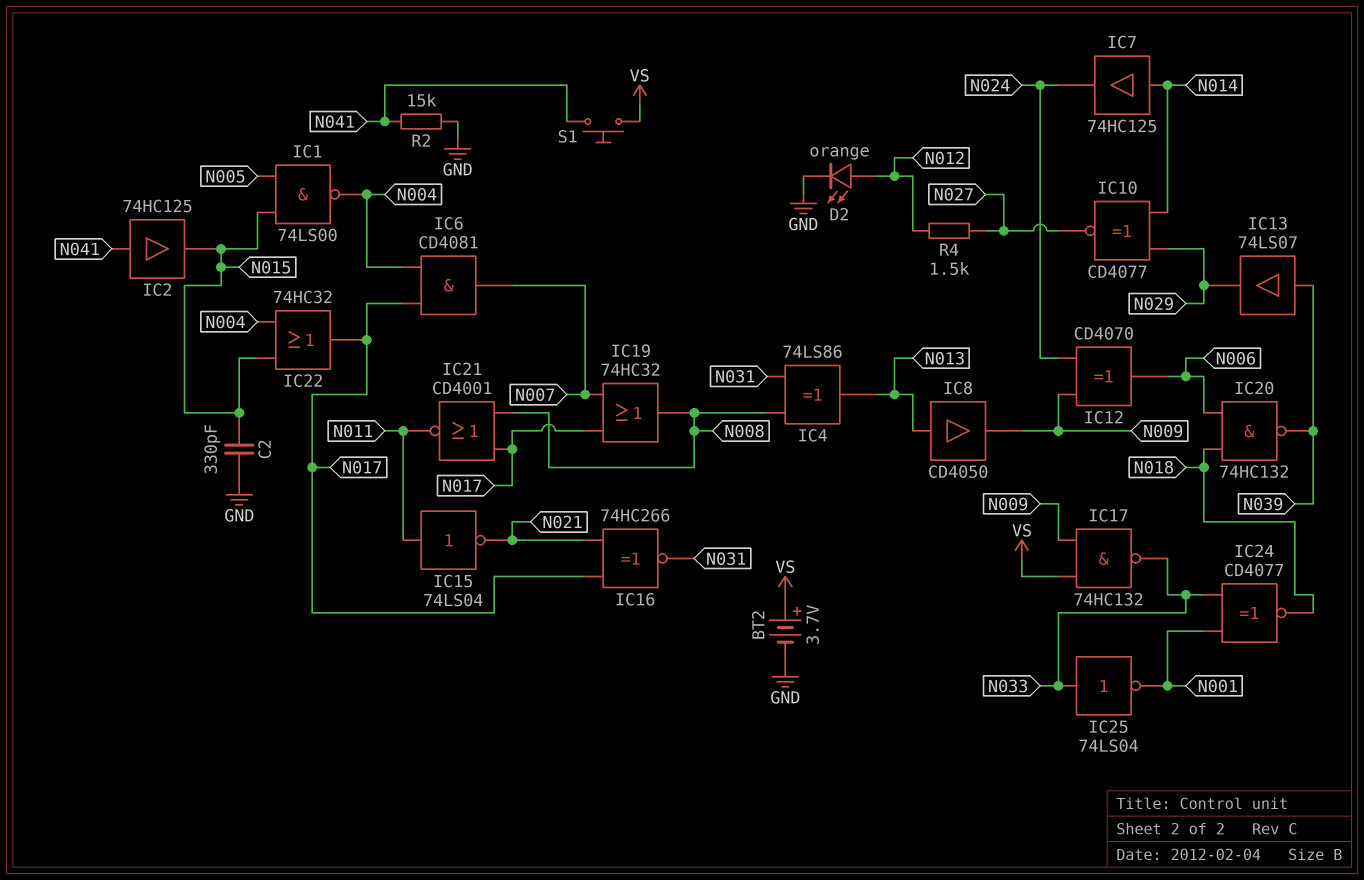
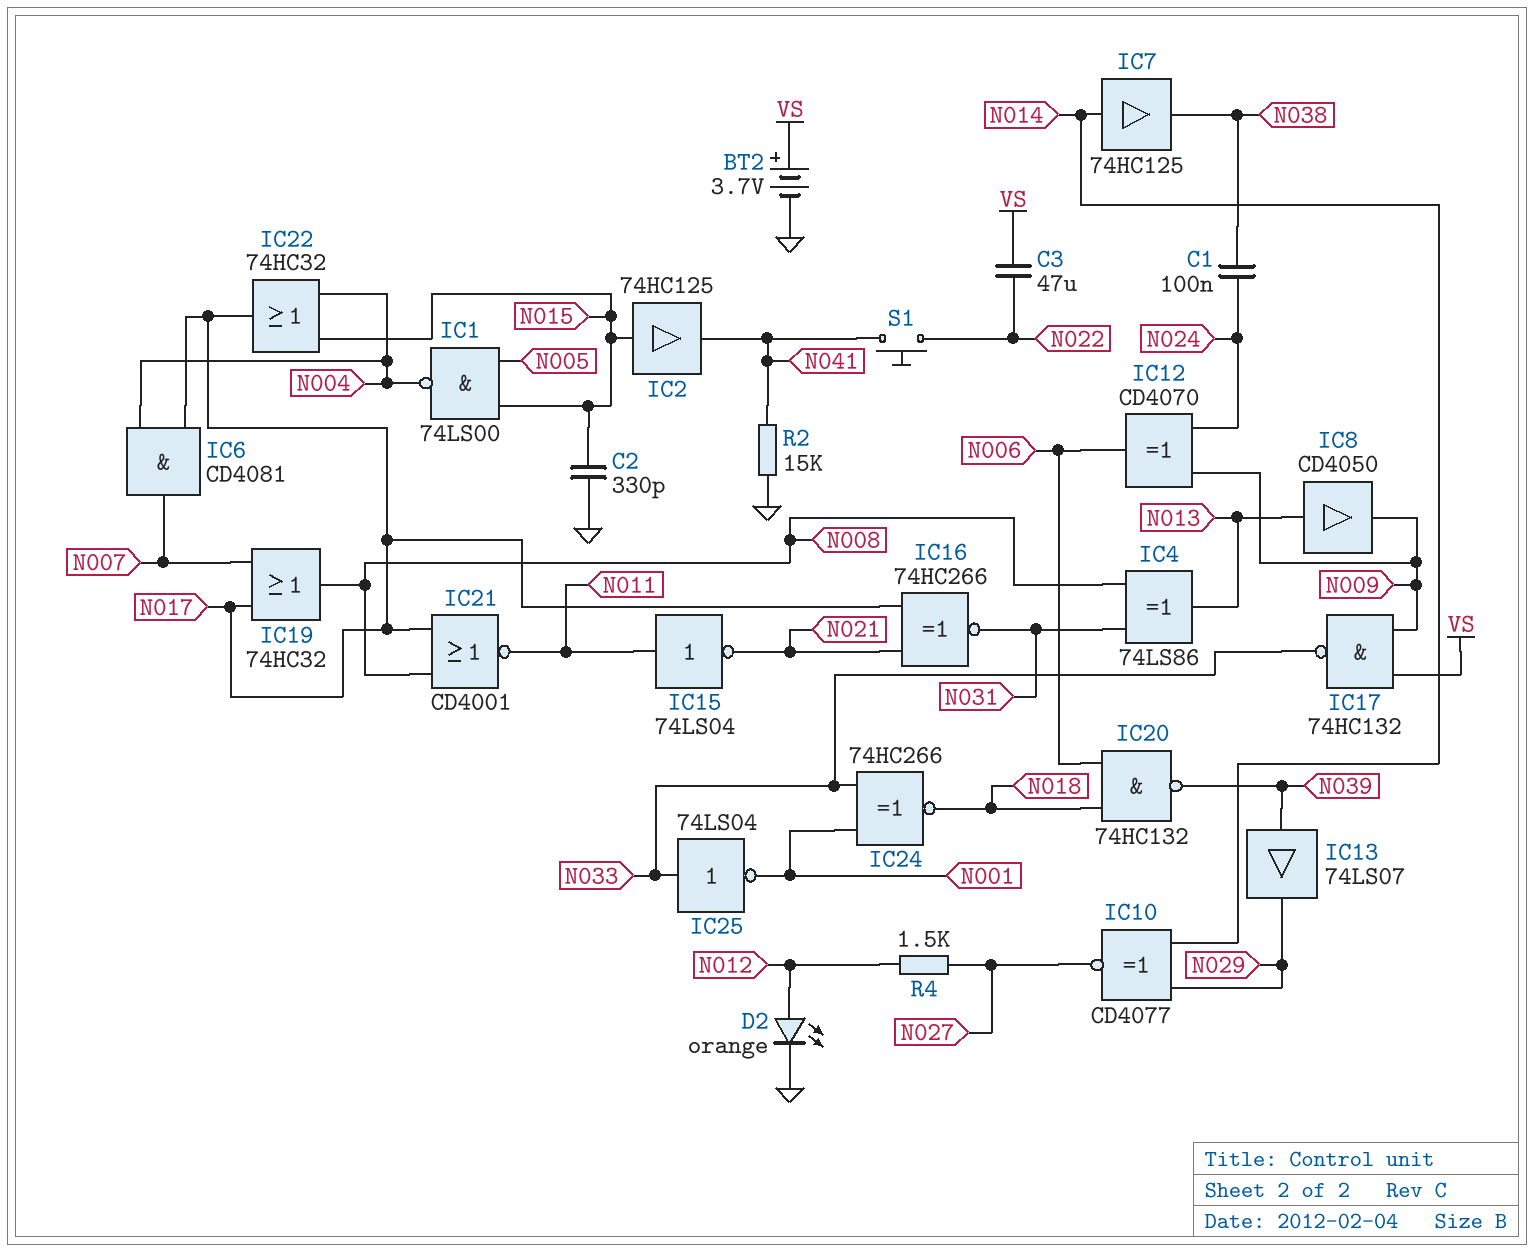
C1: none -> 100nF (N024, N038)
C3: none -> 47uF (N022, VS)
IC2: buffer 74HC125 (in N041, out N015) -> buffer 74HC125 (in N015, out N041)
IC7: buffer 74HC125 (in N014, out N024) -> buffer 74HC125 (in N014, out N038)
IC24: XNOR CD4077 (in N001, in N033, out N018) -> XNOR 74HC266 (in N001, in N033, out N018)
S1: button (N041, VS) -> button (N022, N041)

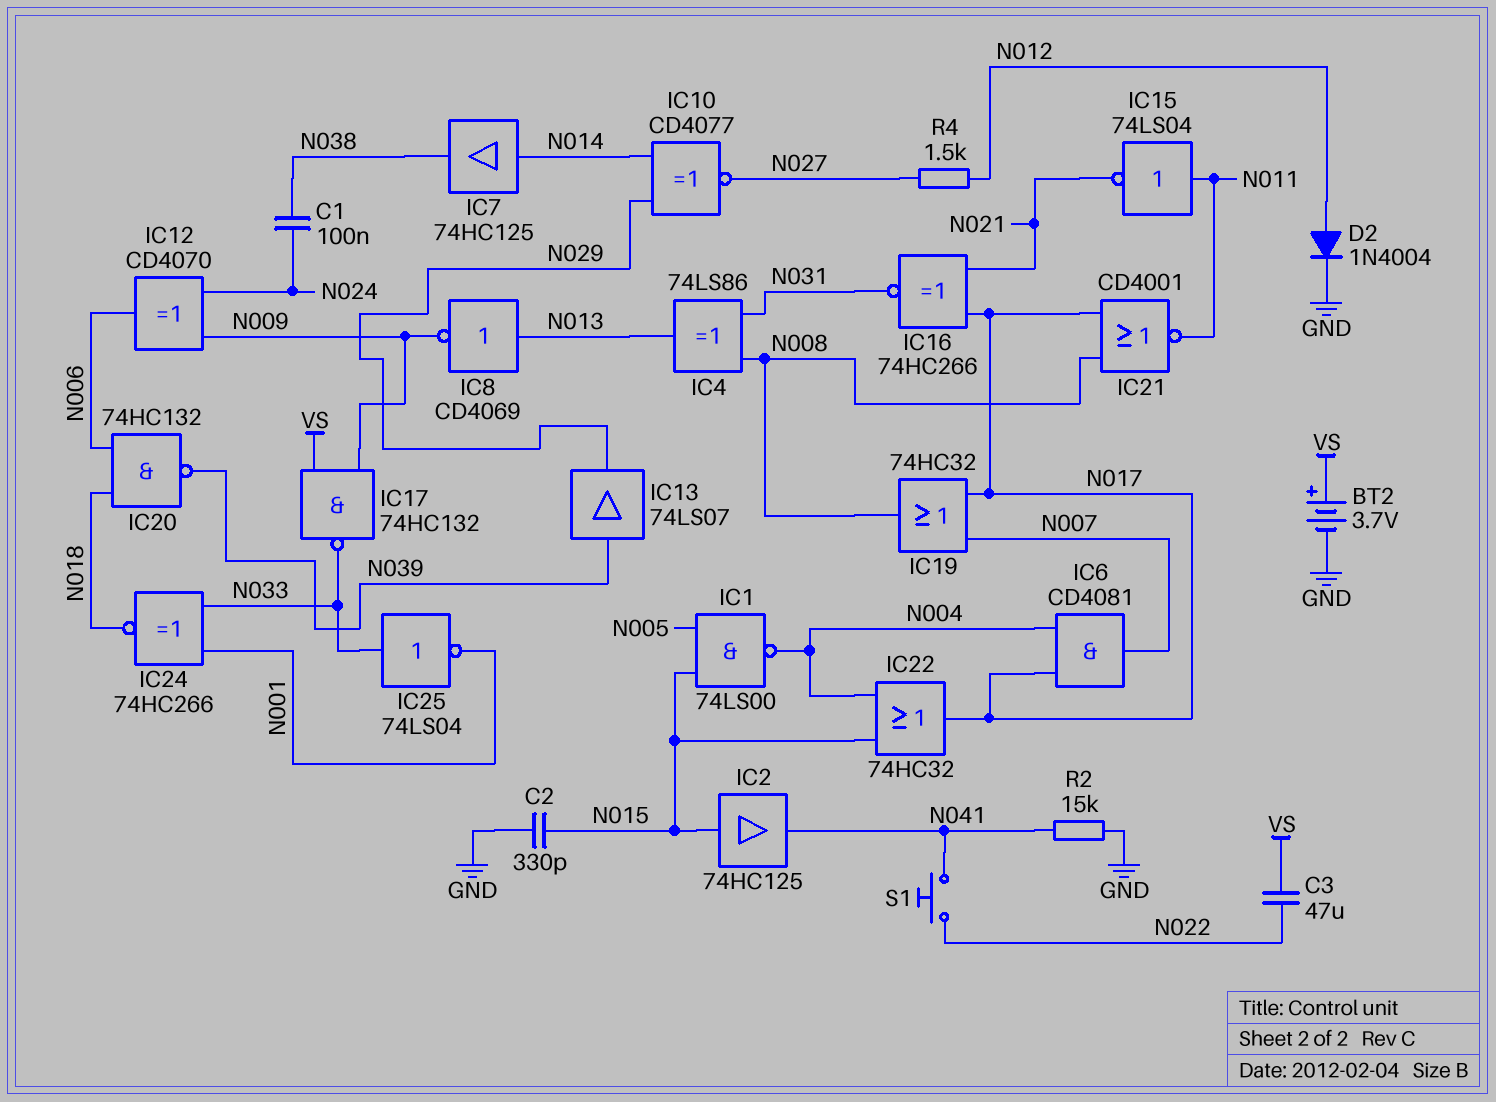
D2: LED orange (A N012, K GND) -> diode 1N4004 (A N012, K GND)
IC8: buffer CD4050 (in N013, out N009) -> NOT CD4069 (in N013, out N009)

